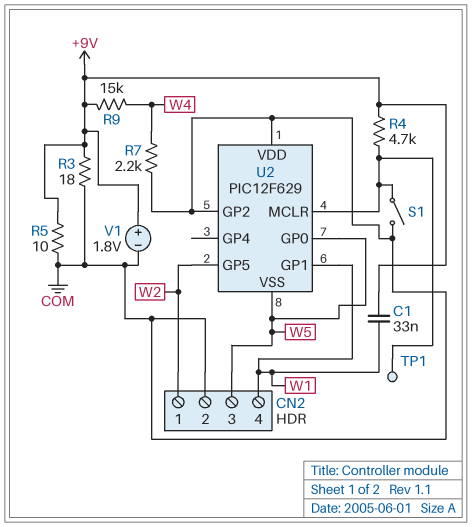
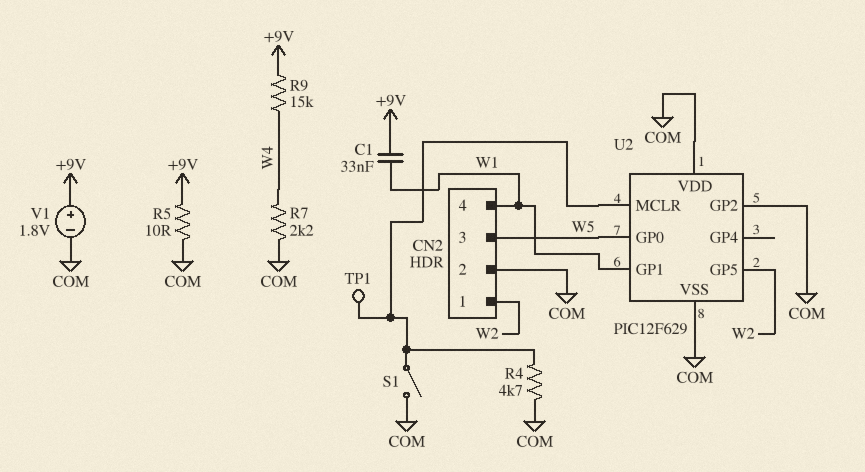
R3: 18 (+9V, COM) -> none
R4: 4.7k (+9V, U2/MCLR) -> 4.7k (COM, U2/MCLR)
U2 pin VSS: W5 -> COM

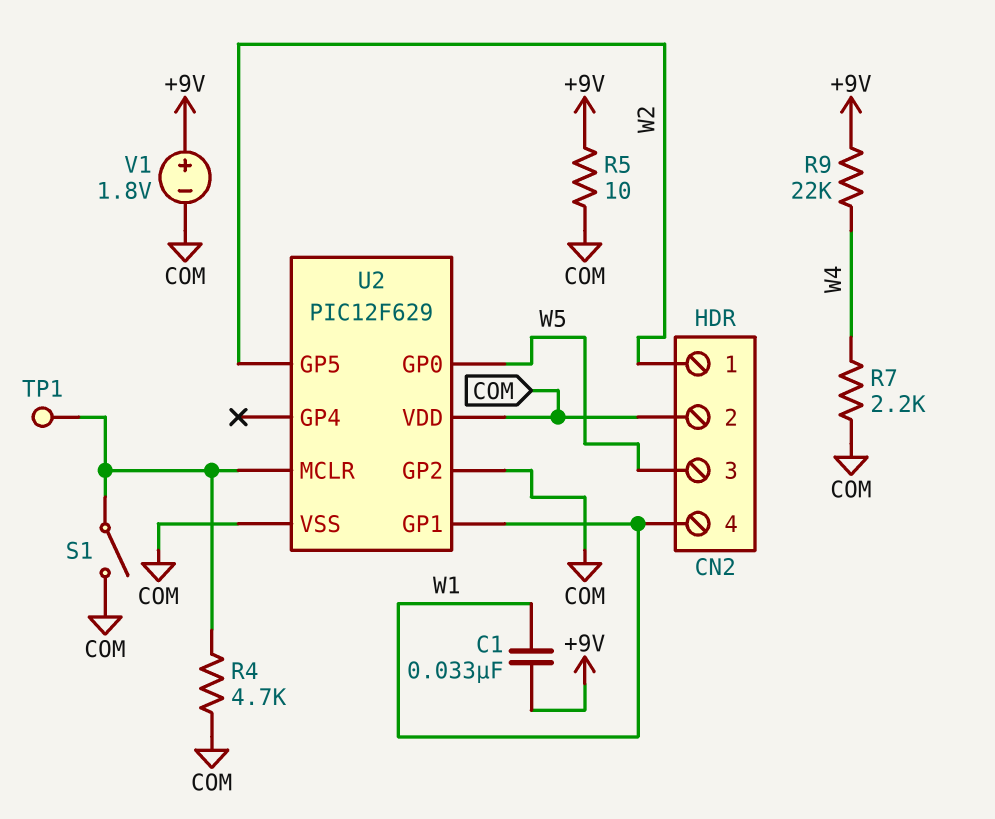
R9: 15k (+9V, W4) -> 22k (+9V, W4)

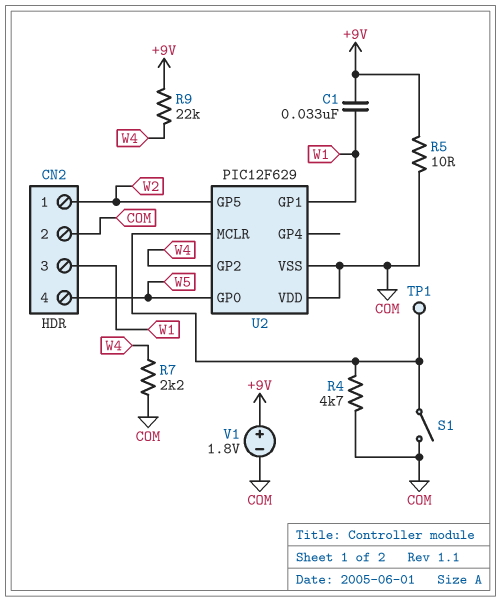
CN2 pin 3: W5 -> W1
CN2 pin 4: W1 -> W5
U2 pin GP2: COM -> W4

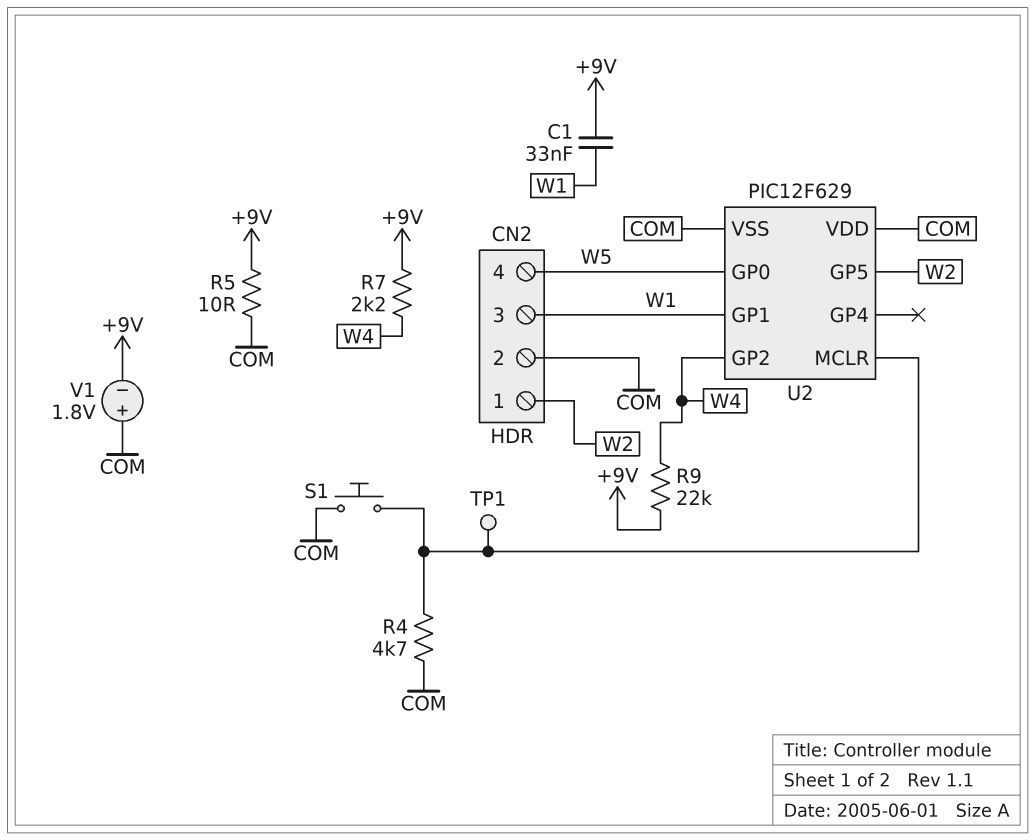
R7: 2.2k (COM, W4) -> 2.2k (+9V, W4)
S1: switch (COM, U2/MCLR) -> button (COM, U2/MCLR)
V1: 1.8V (plus +9V, minus COM) -> 1.8V (plus COM, minus +9V)

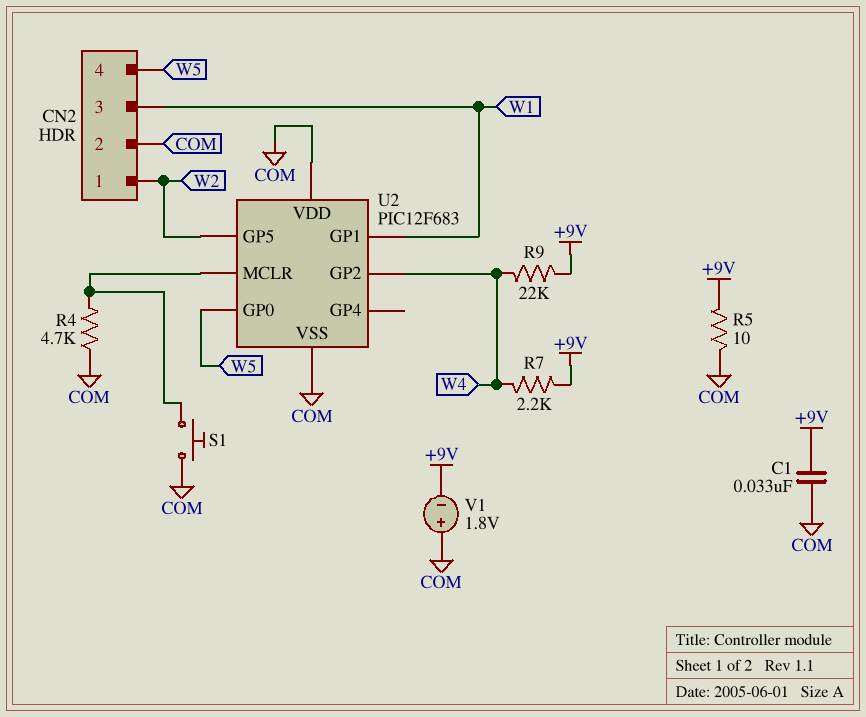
C1: 33nF (+9V, W1) -> 33nF (+9V, COM)
TP1: test point (U2/MCLR) -> none
U2: PIC12F629 -> PIC12F683

